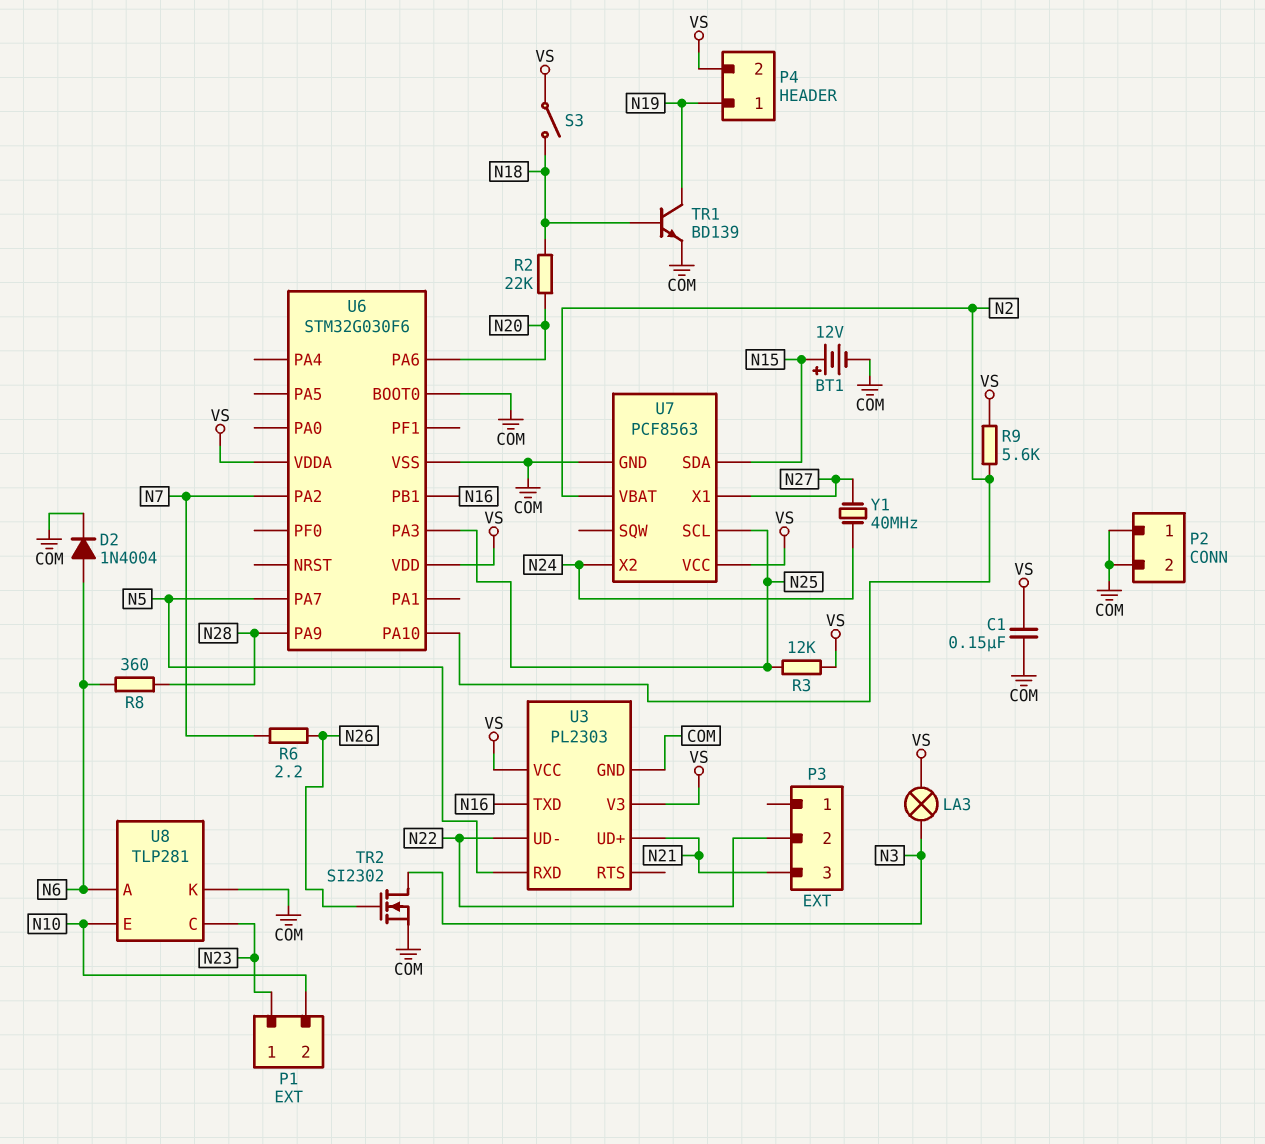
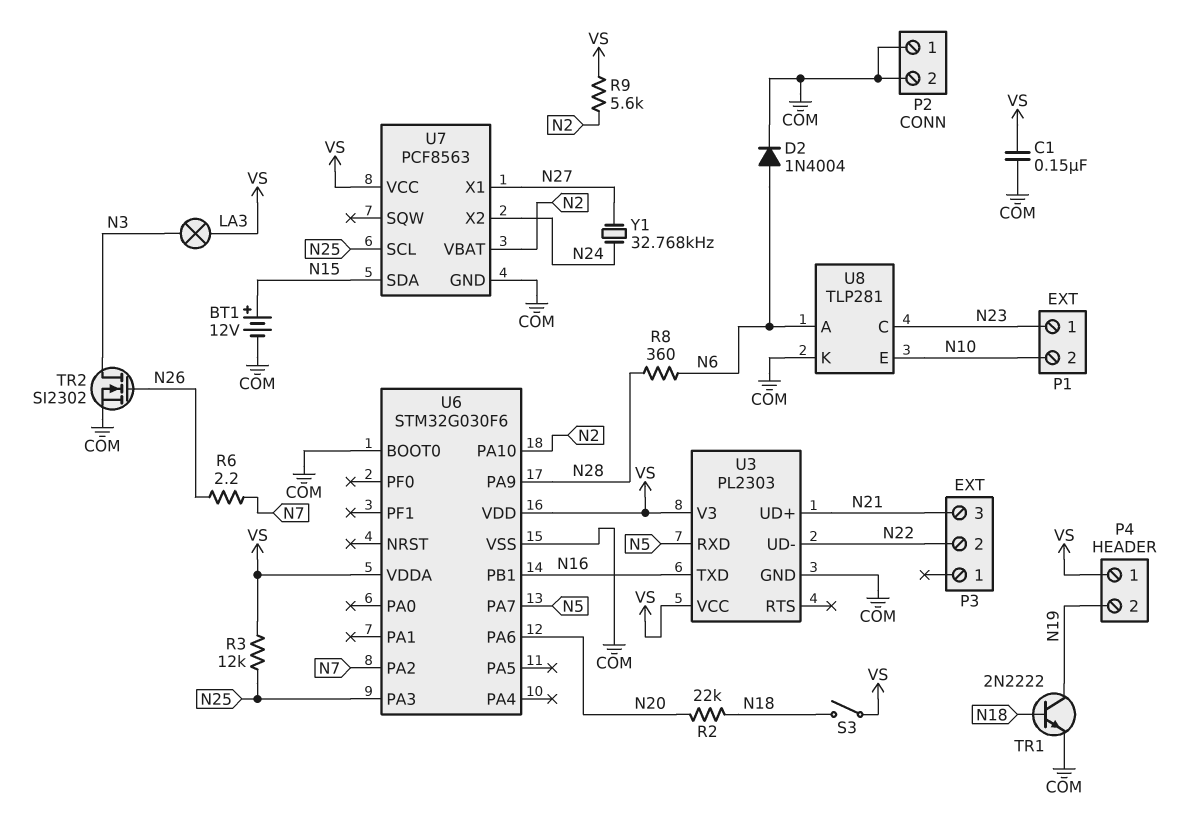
P4 pin 1: N19 -> VS
P4 pin 2: VS -> N19
TR1: NPN BD139 (B N18, C N19, E COM) -> NPN 2N2222 (B N18, C N19, E COM)
Y1: 40MHz (N24, N27) -> 32.768kHz (N24, N27)

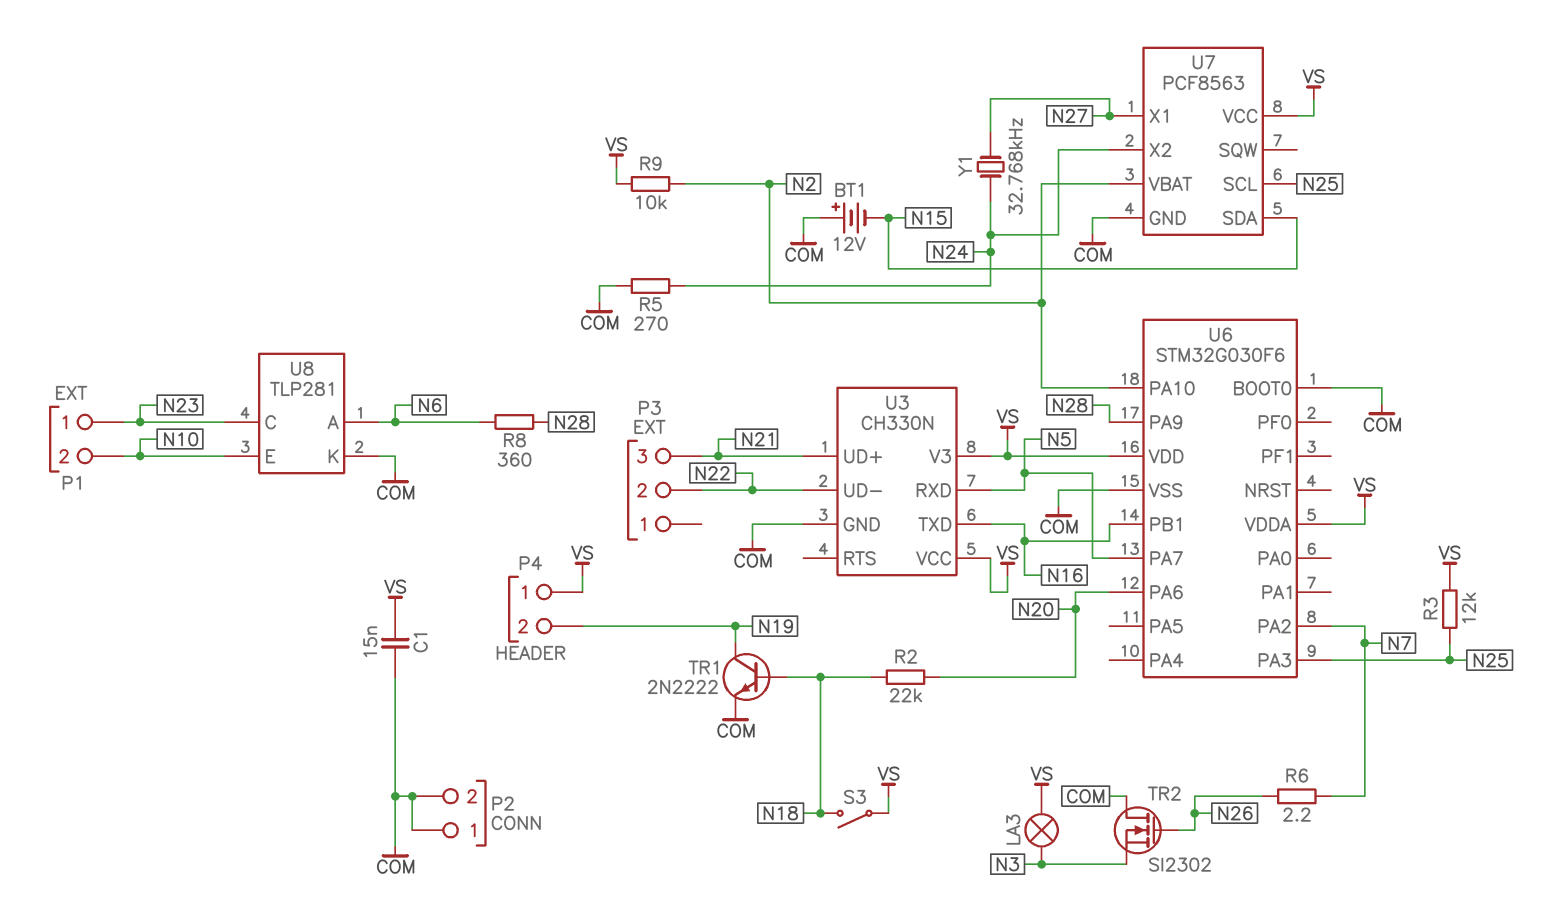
BT1: 12V (plus N15, minus COM) -> 12V (plus COM, minus N15)
C1: 150nF (COM, VS) -> 15nF (COM, VS)
D2: diode 1N4004 (A N6, K COM) -> none
R5: none -> 270 (COM, N24)
R9: 5.6k (N2, VS) -> 10k (N2, VS)
TR2: NMOS SI2302 (G N26, D N3, S COM) -> NMOS SI2302 (G N26, D COM, S N3)
U3: PL2303 -> CH330N

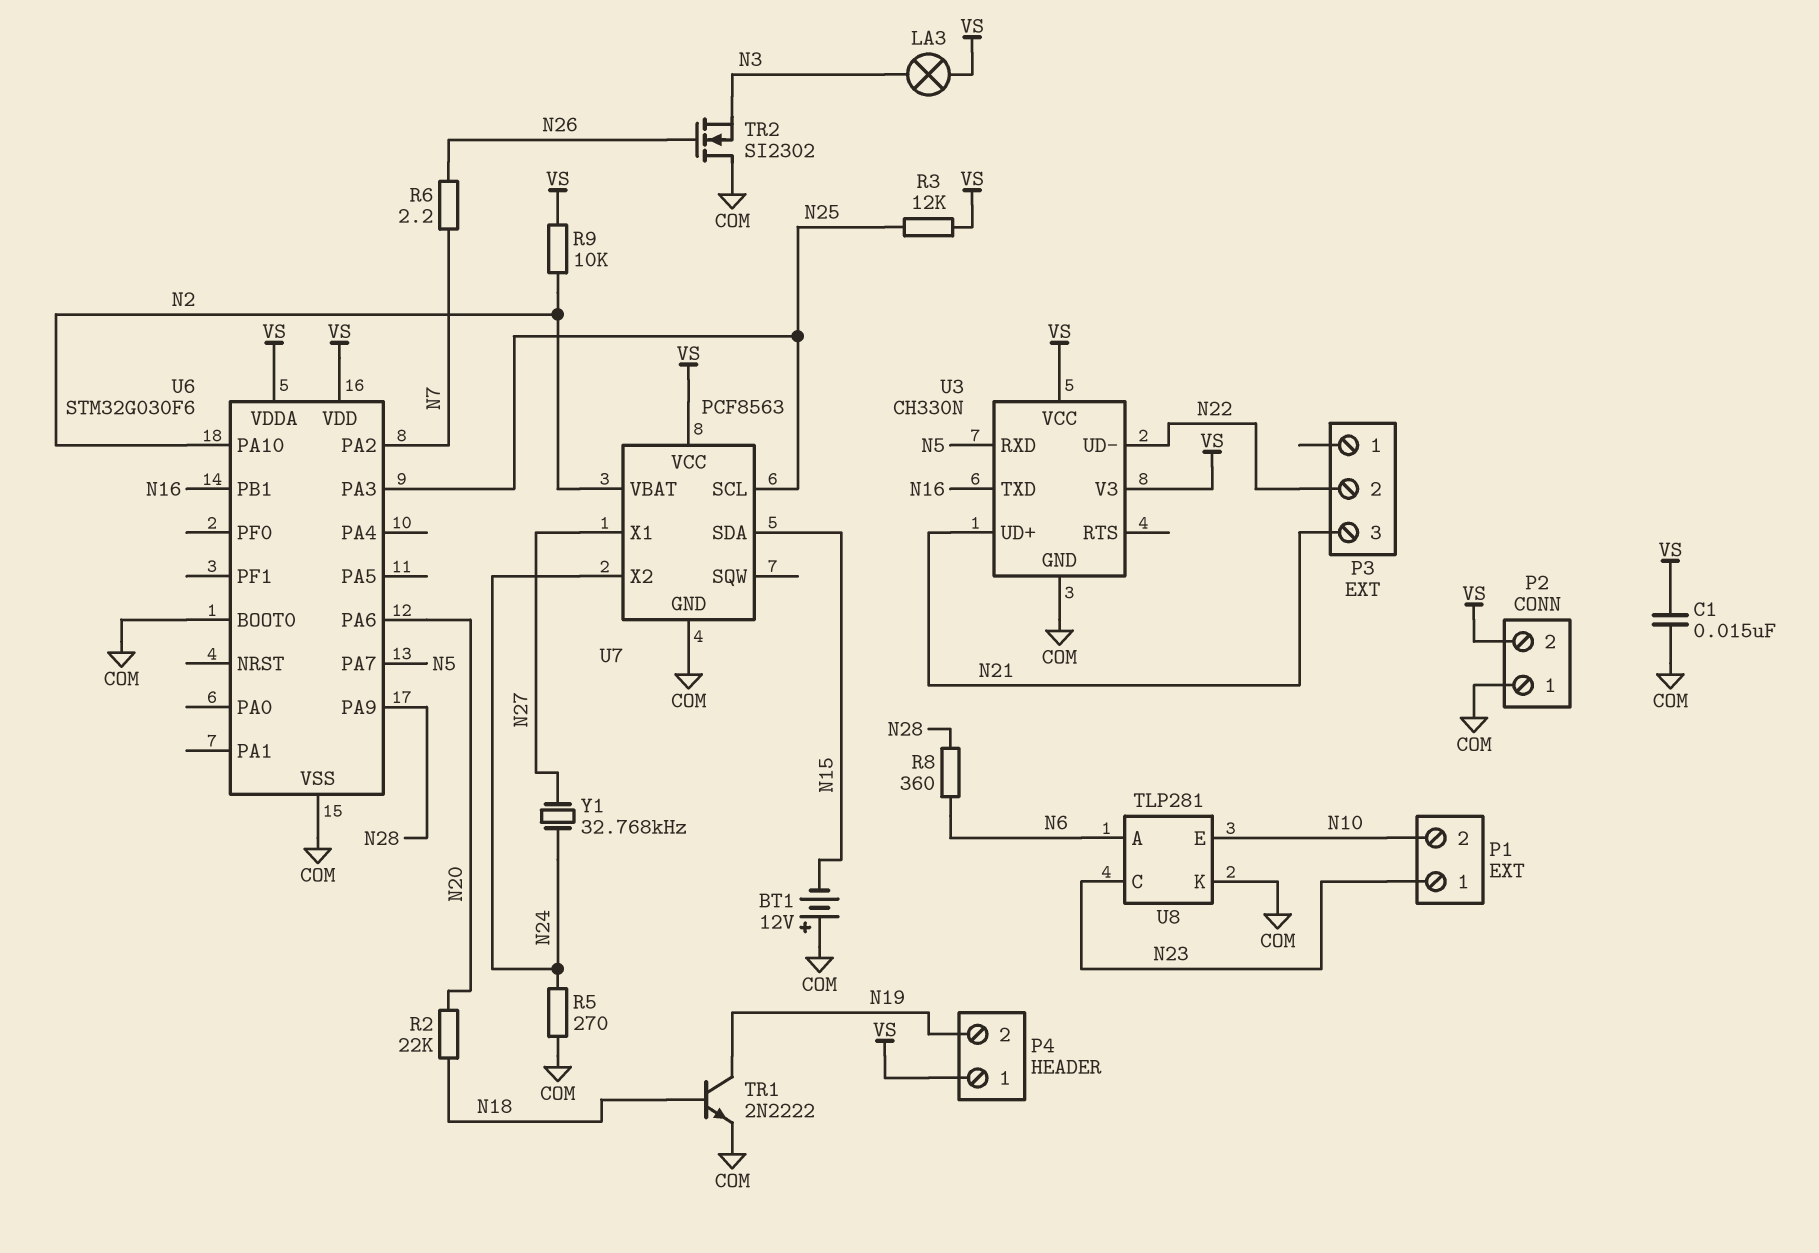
P2 pin 2: COM -> VS
S3: switch (N18, VS) -> none

